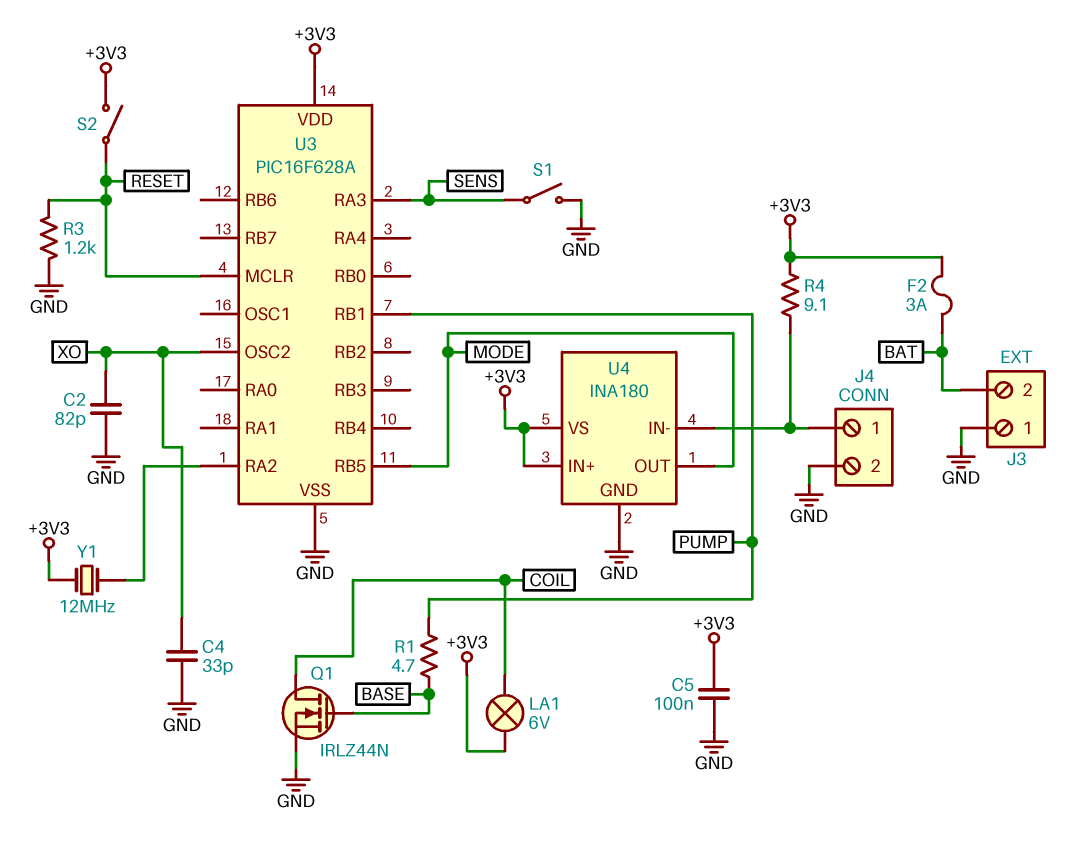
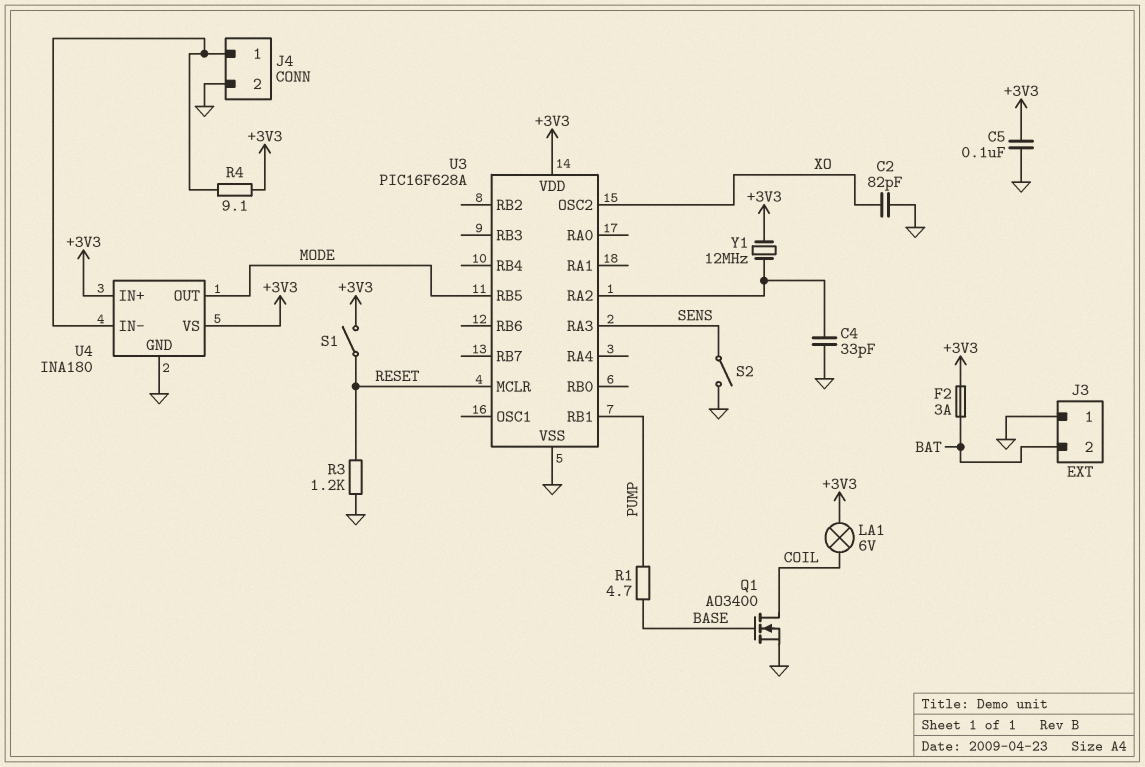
C4: 33pF (GND, XO) -> 33pF (GND, U3/RA2)
Q1: NMOS IRLZ44N (G BASE, D COIL, S GND) -> NMOS AO3400 (G BASE, D COIL, S GND)
S1: switch (GND, SENS) -> switch (+3V3, RESET)
S2: switch (+3V3, RESET) -> switch (GND, SENS)

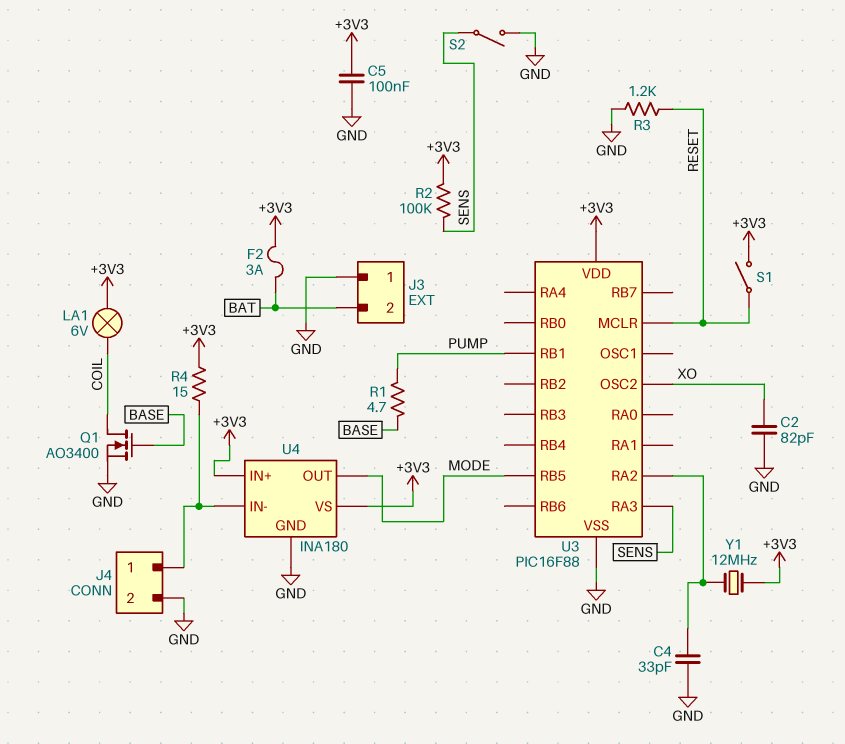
R2: none -> 100k (+3V3, SENS)
R4: 9.1 (+3V3, J4/1) -> 15 (+3V3, J4/1)
U3: PIC16F628A -> PIC16F88

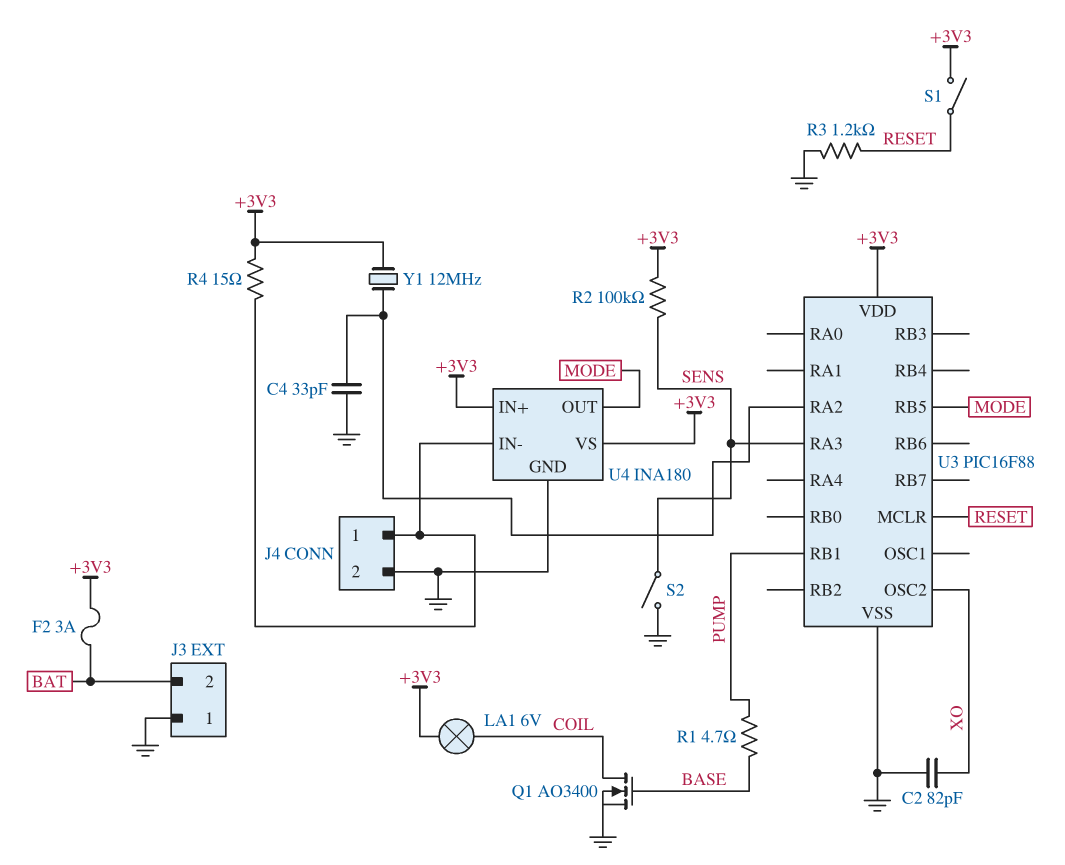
C5: 100nF (+3V3, GND) -> none

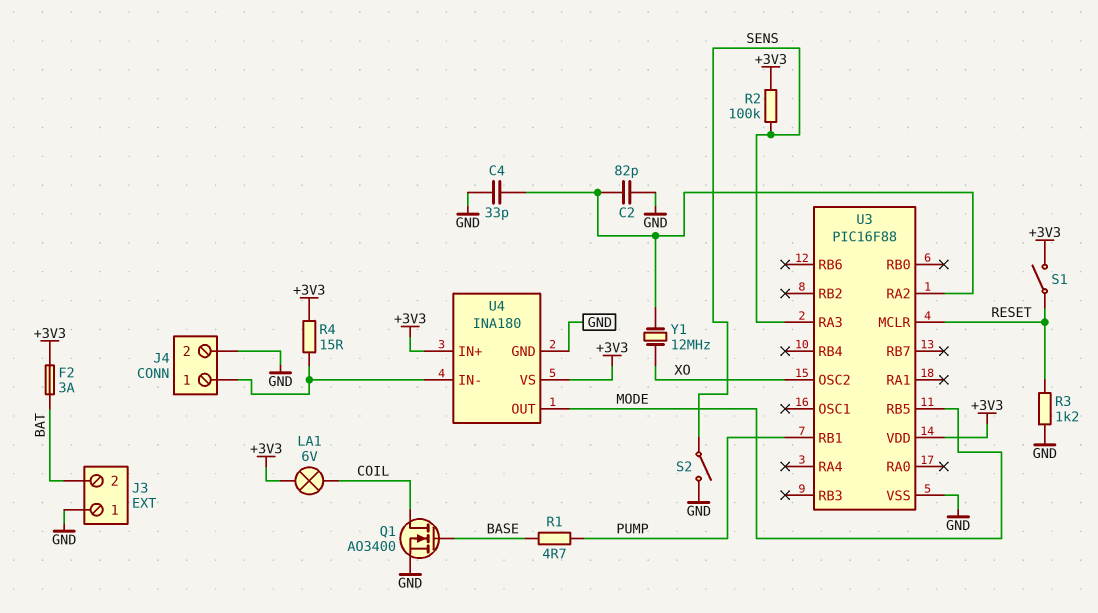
C2: 82pF (GND, XO) -> 82pF (GND, U3/RA2)
Y1: 12MHz (+3V3, U3/RA2) -> 12MHz (U3/RA2, XO)

